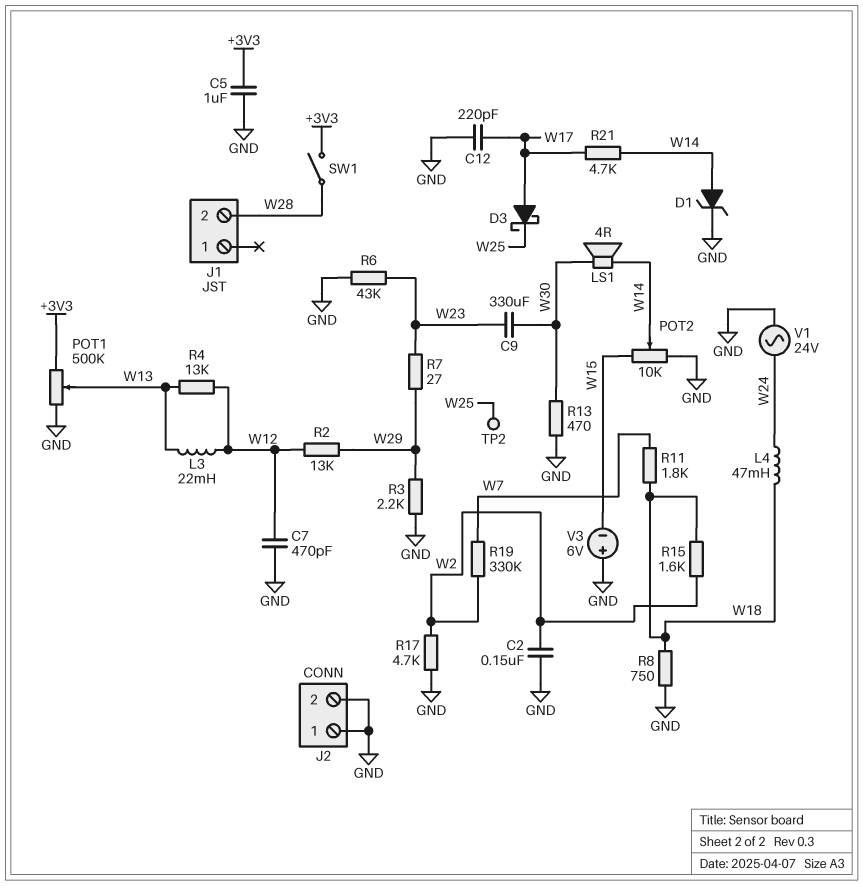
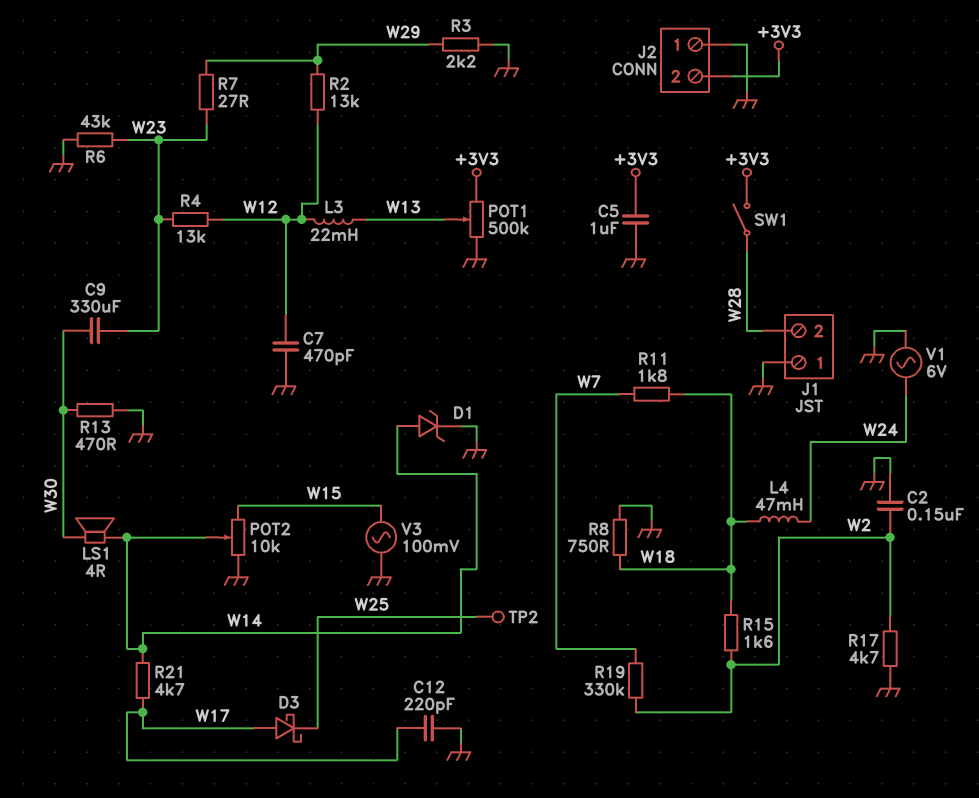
J1 pin 1: none -> GND
J2 pin 2: GND -> +3V3
R4: 13k (W12, W13) -> 13k (W12, W23)
V1: AC 24V (GND, W24) -> AC 6V (GND, W24)
V3: 6V (plus GND, minus W15) -> AC 100mV (GND, W15)

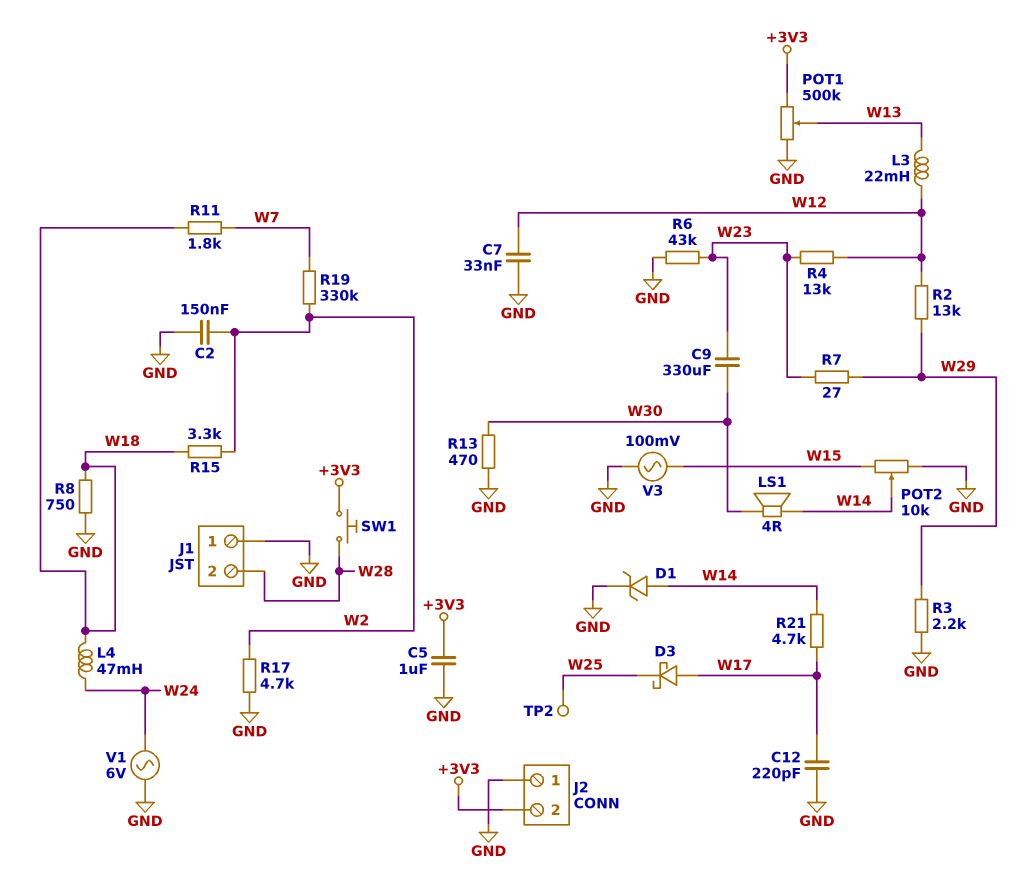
C7: 470pF (GND, W12) -> 33nF (GND, W12)
R15: 1.6k (W2, W18) -> 3.3k (W2, W18)
SW1: switch (+3V3, W28) -> button (+3V3, W28)

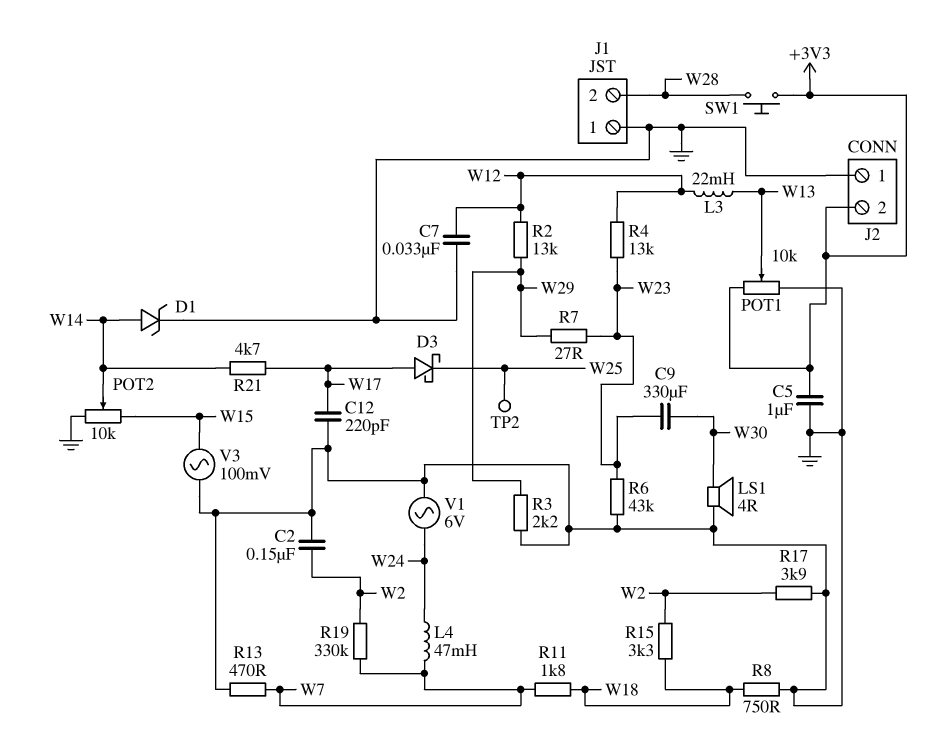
L4: 47mH (W18, W24) -> 47mH (W7, W24)
LS1: speaker 4R (W14, W30) -> speaker 4R (GND, W30)
POT1: 500k (+3V3, GND, wiper W13) -> 10k (+3V3, GND, wiper W13)
R13: 470 (GND, W30) -> 470 (GND, W7)
R17: 4.7k (GND, W2) -> 3.9k (GND, W2)

